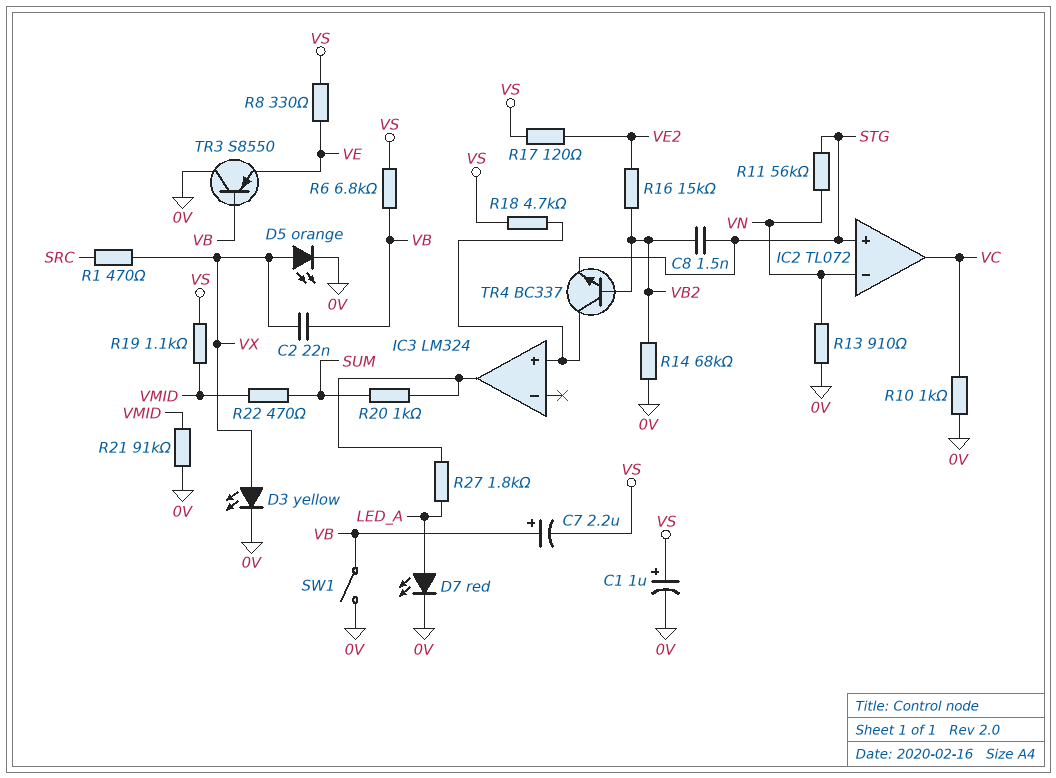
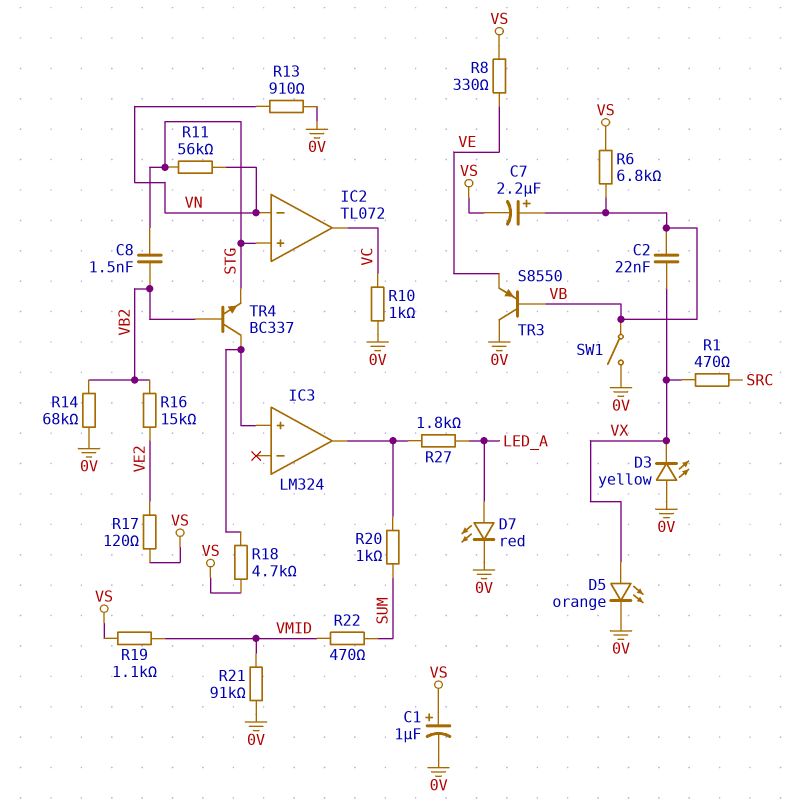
D3: LED yellow (A VX, K 0V) -> LED yellow (A 0V, K VX)

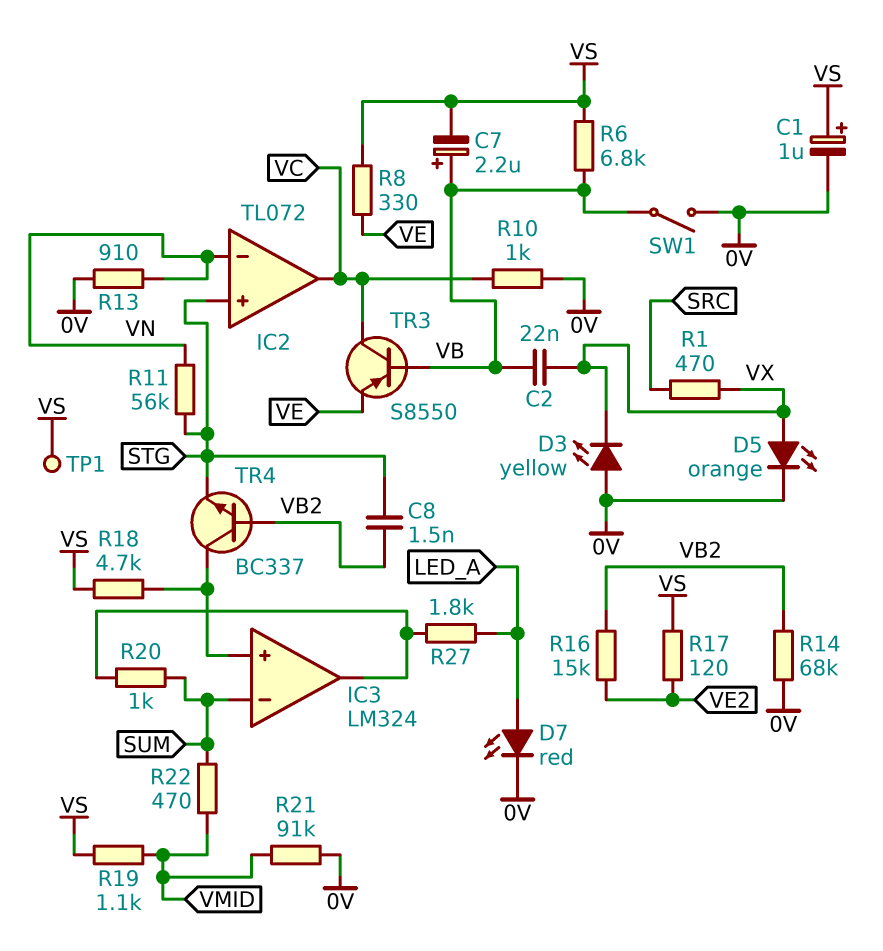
IC3 pin in-: none -> SUM
TP1: none -> test point (VS)
TR3: PNP S8550 (B VB, C 0V, E VE) -> PNP S8550 (B VB, C VC, E VE)

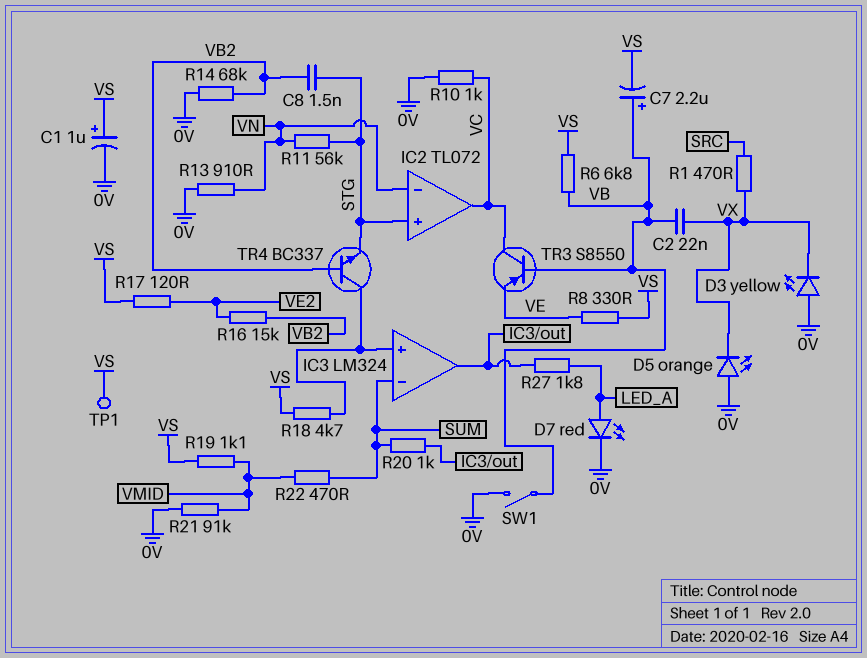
D5: LED orange (A VX, K 0V) -> LED orange (A 0V, K VX)

